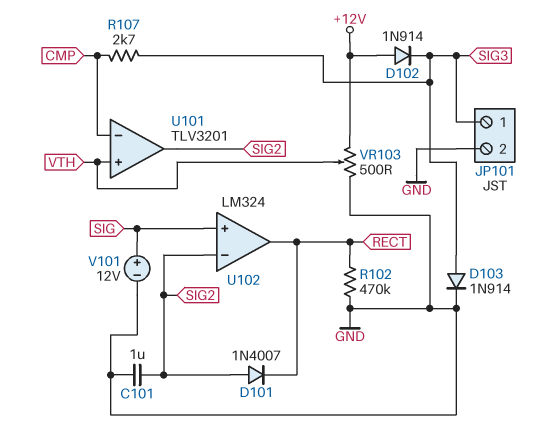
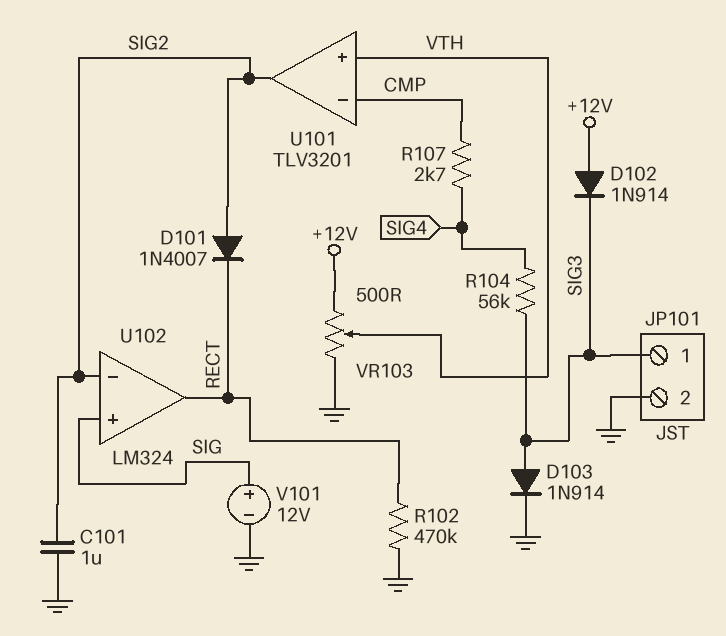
R104: none -> 56k (SIG3, SIG4)
R107: 2.7k (CMP, SIG3) -> 2.7k (CMP, SIG4)

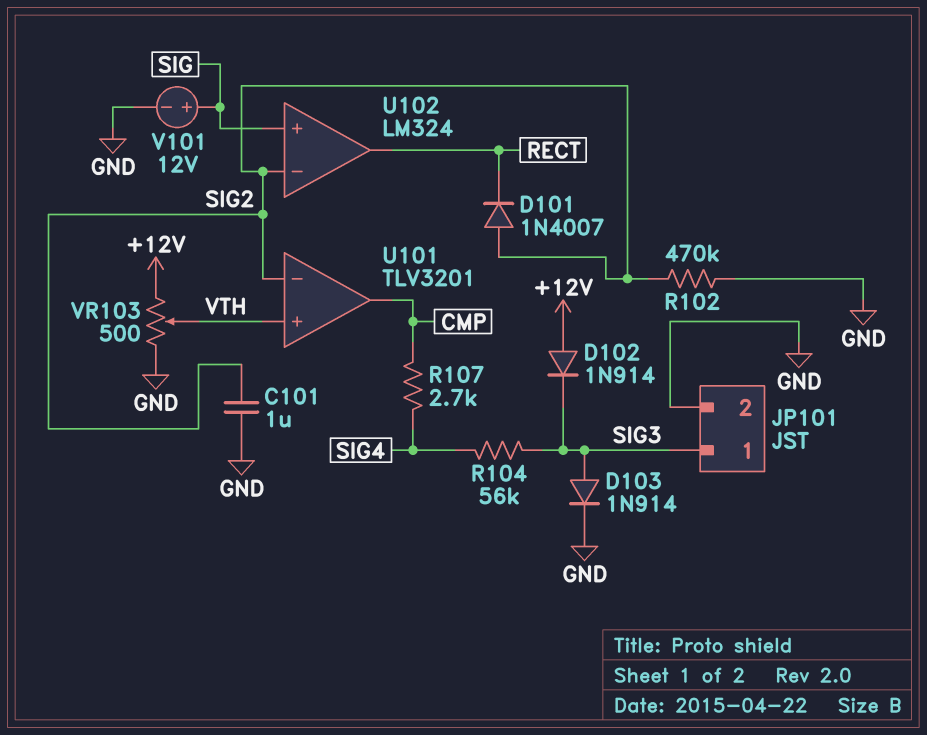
R102: 470k (GND, RECT) -> 470k (GND, SIG2)
U101 pin in-: CMP -> SIG2
U101 pin out: SIG2 -> CMP

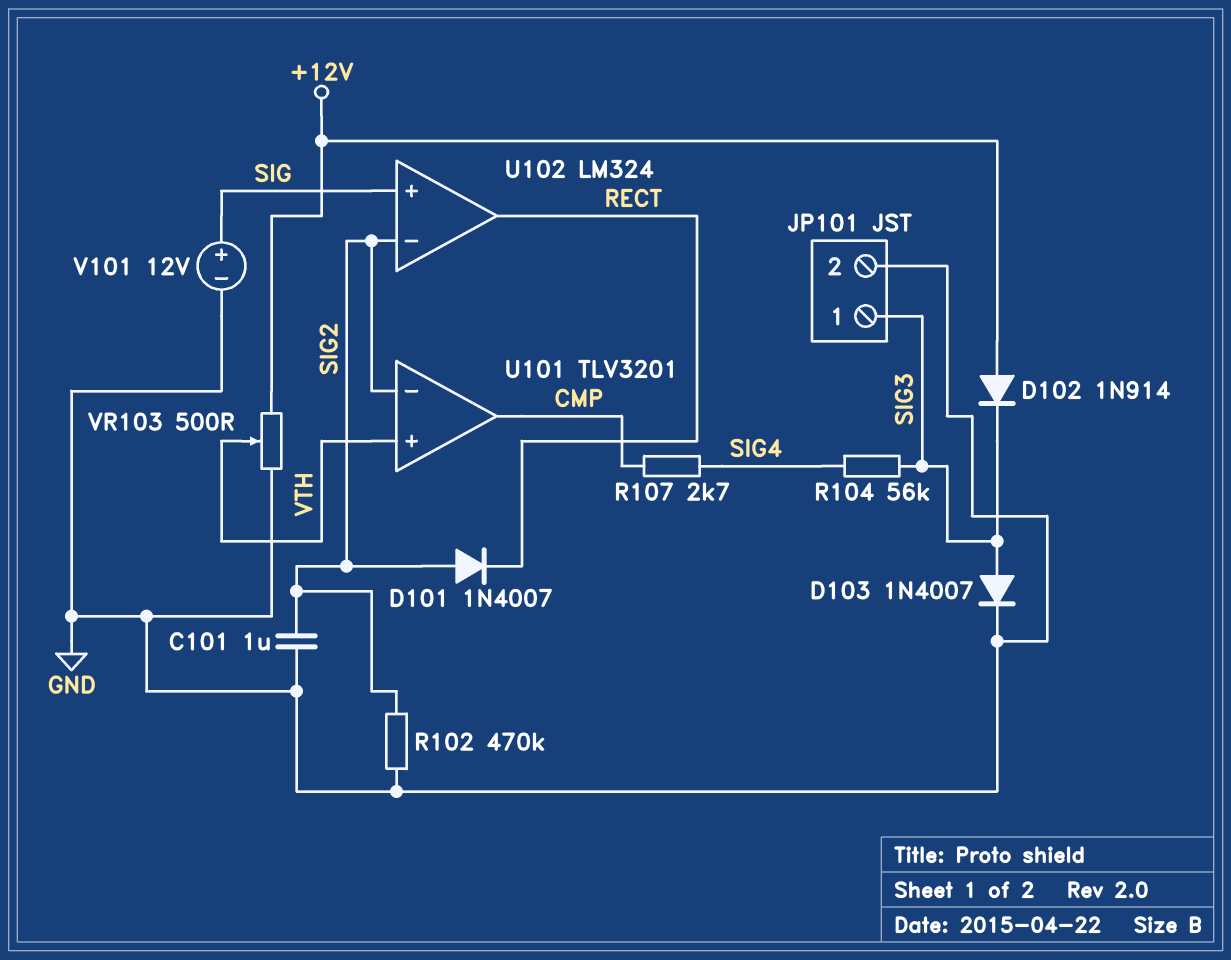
D103: diode 1N914 (A SIG3, K GND) -> diode 1N4007 (A SIG3, K GND)

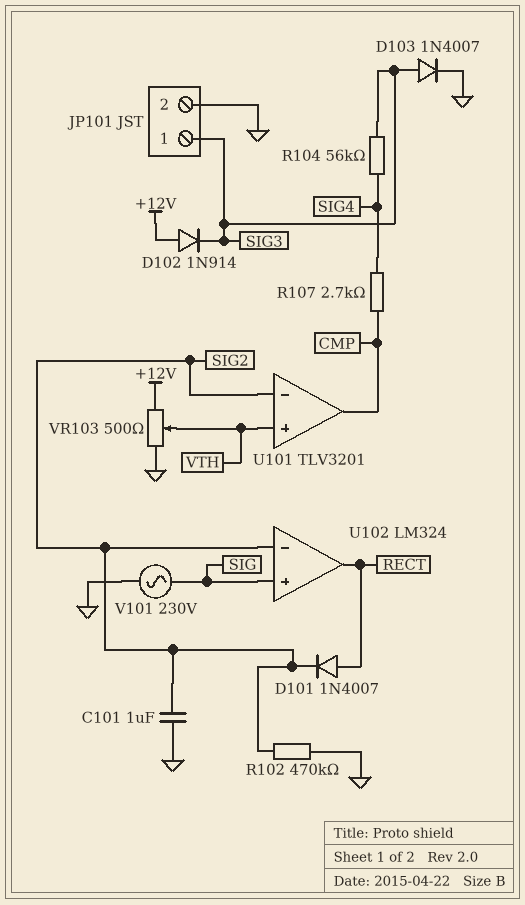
D101: diode 1N4007 (A SIG2, K RECT) -> diode 1N4007 (A RECT, K SIG2)
V101: 12V (plus SIG, minus GND) -> AC 230V (GND, SIG)

